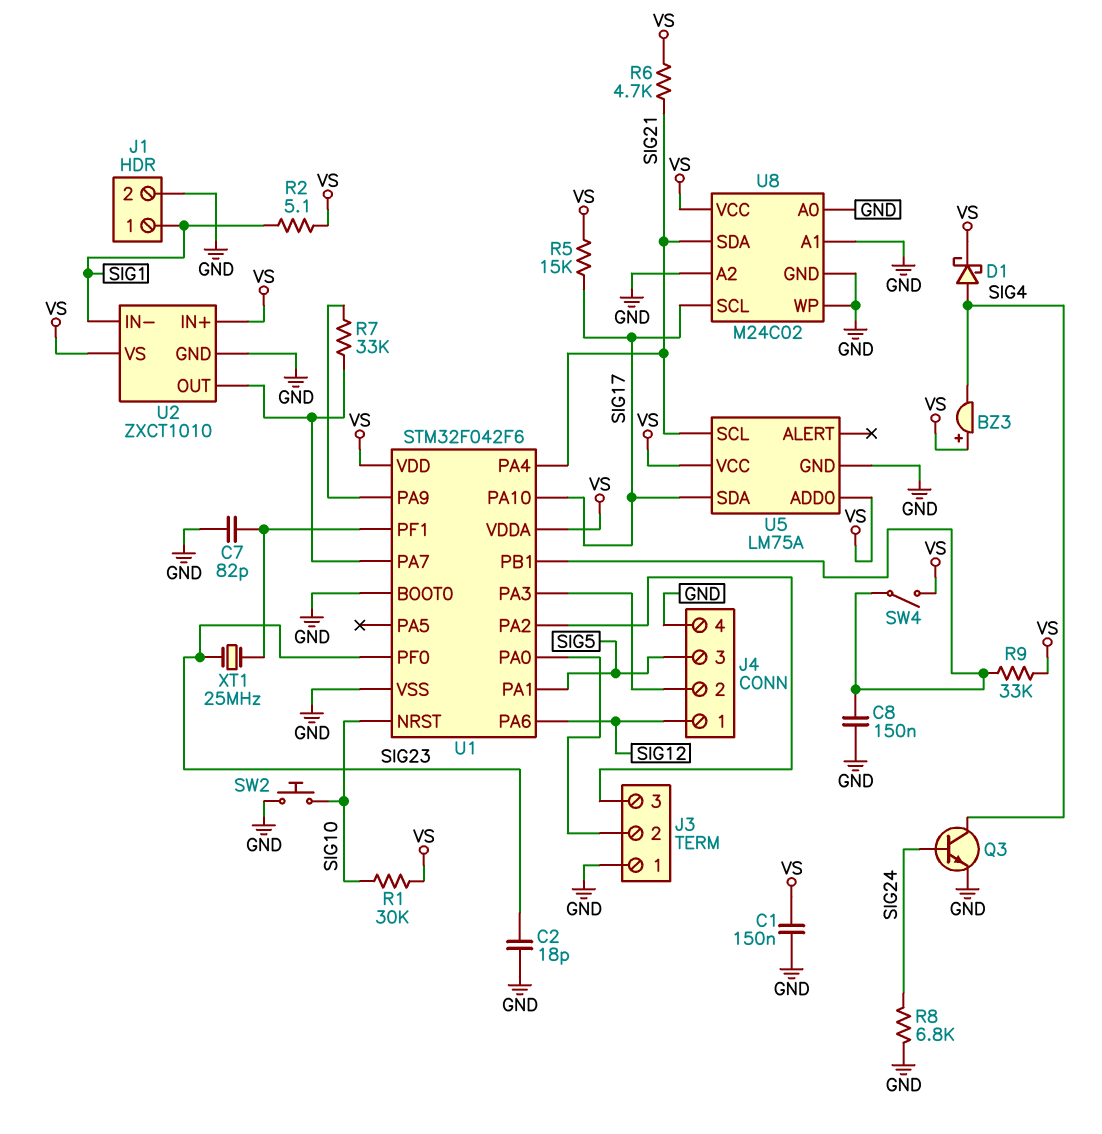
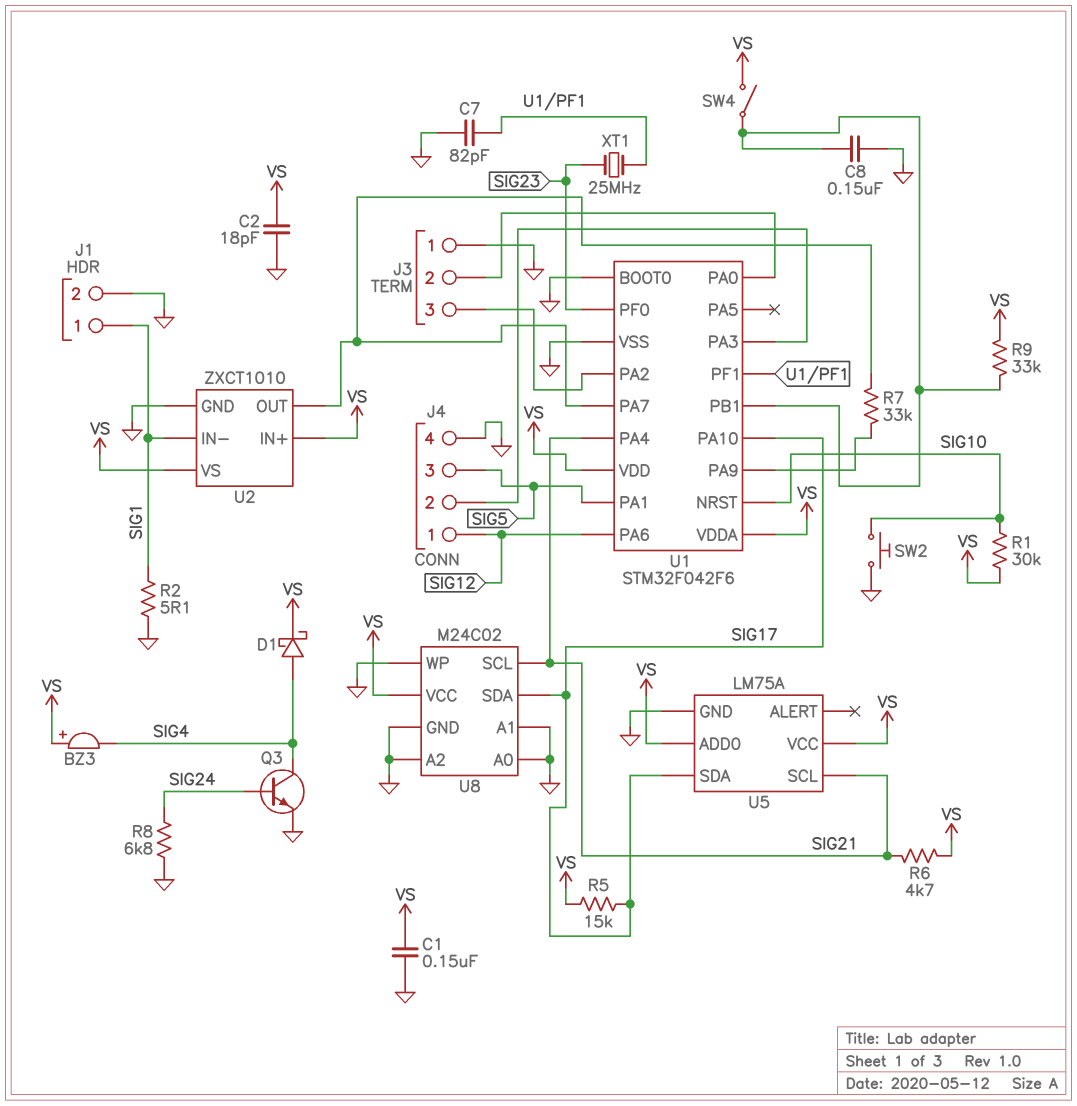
C2: 18pF (GND, SIG23) -> 18pF (GND, VS)
R2: 5.1 (SIG1, VS) -> 5.1 (GND, SIG1)
U8 pin SCL: SIG17 -> SIG21
U8 pin SDA: SIG21 -> SIG17

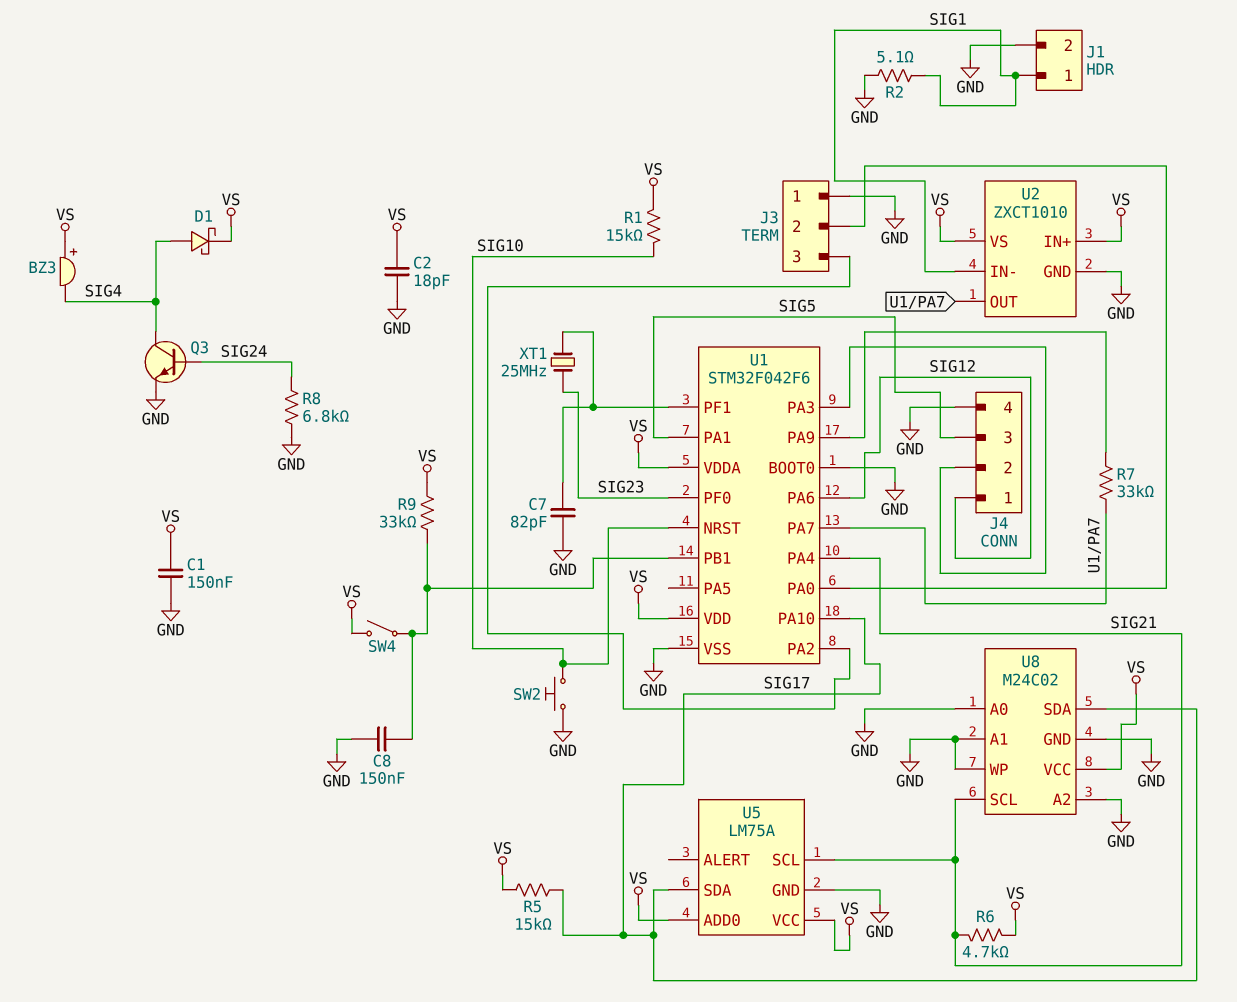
R1: 30k (SIG10, VS) -> 15k (SIG10, VS)

